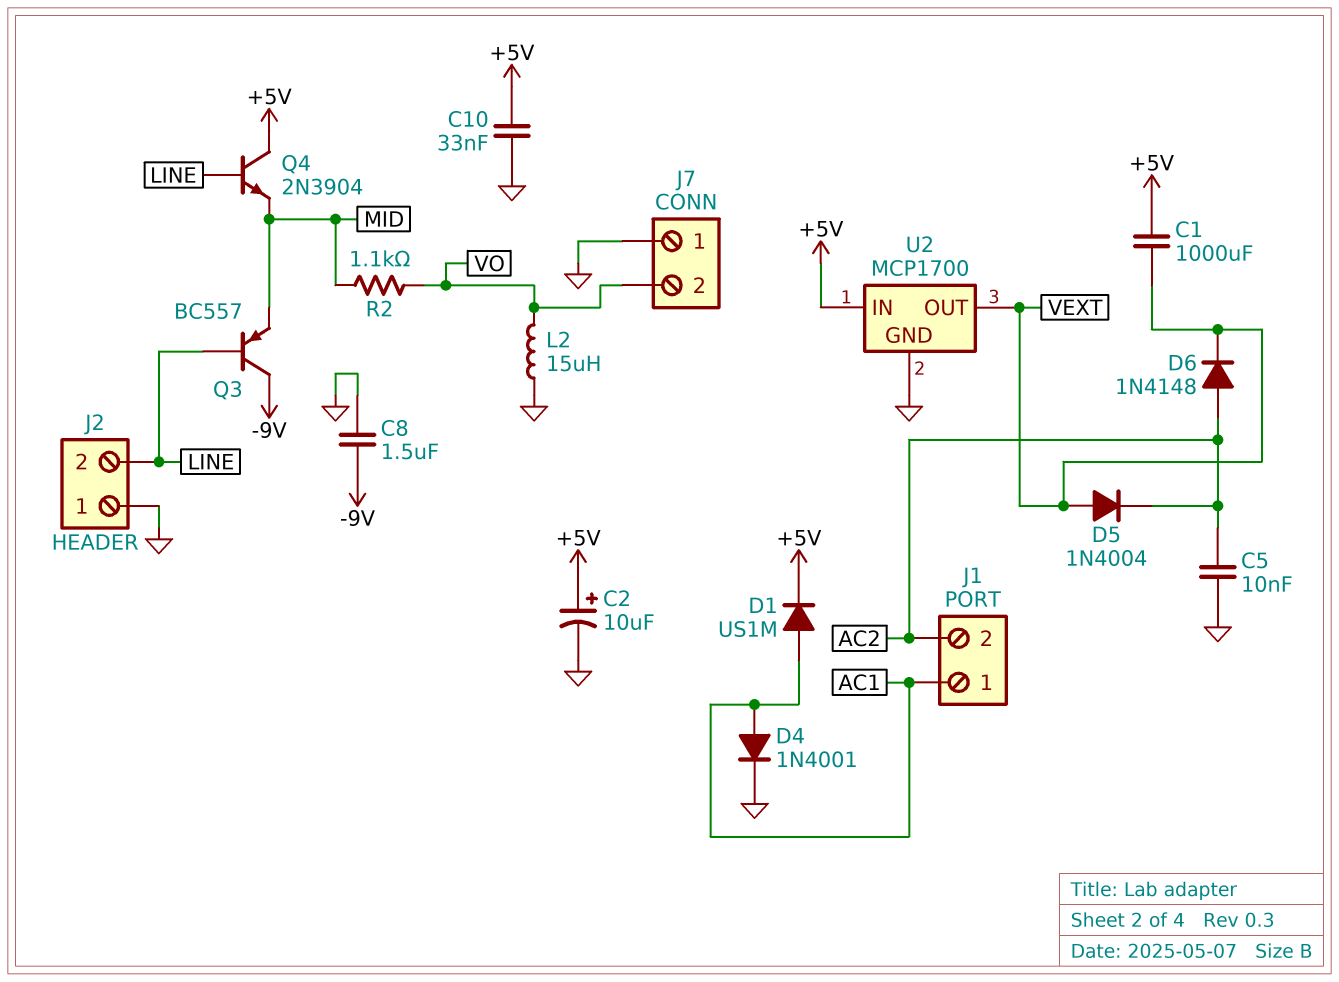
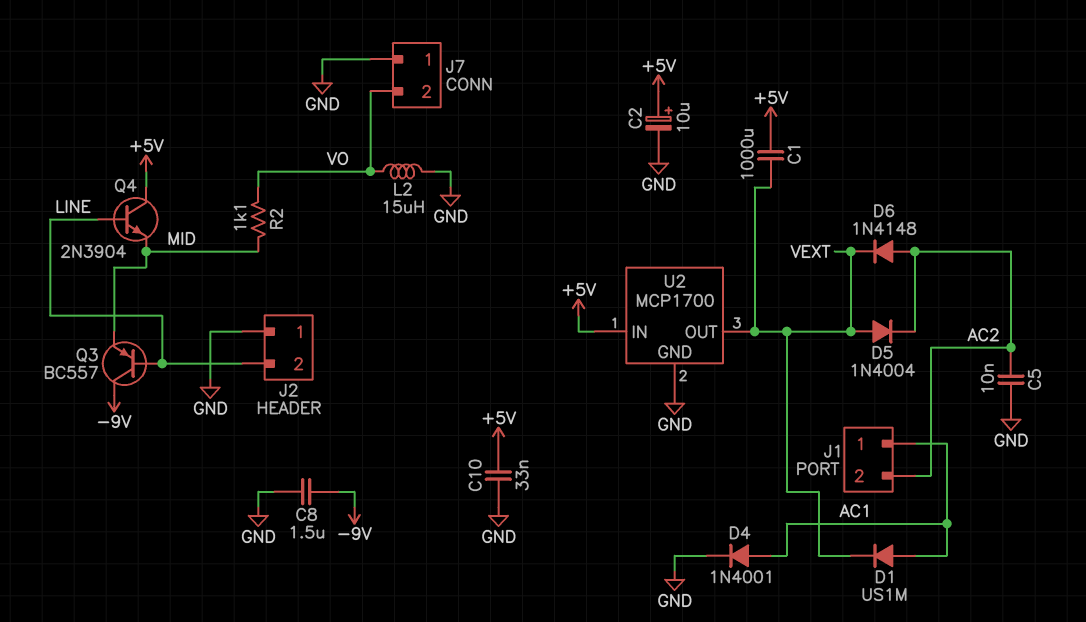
D1: diode US1M (A AC1, K +5V) -> diode US1M (A AC1, K VEXT)

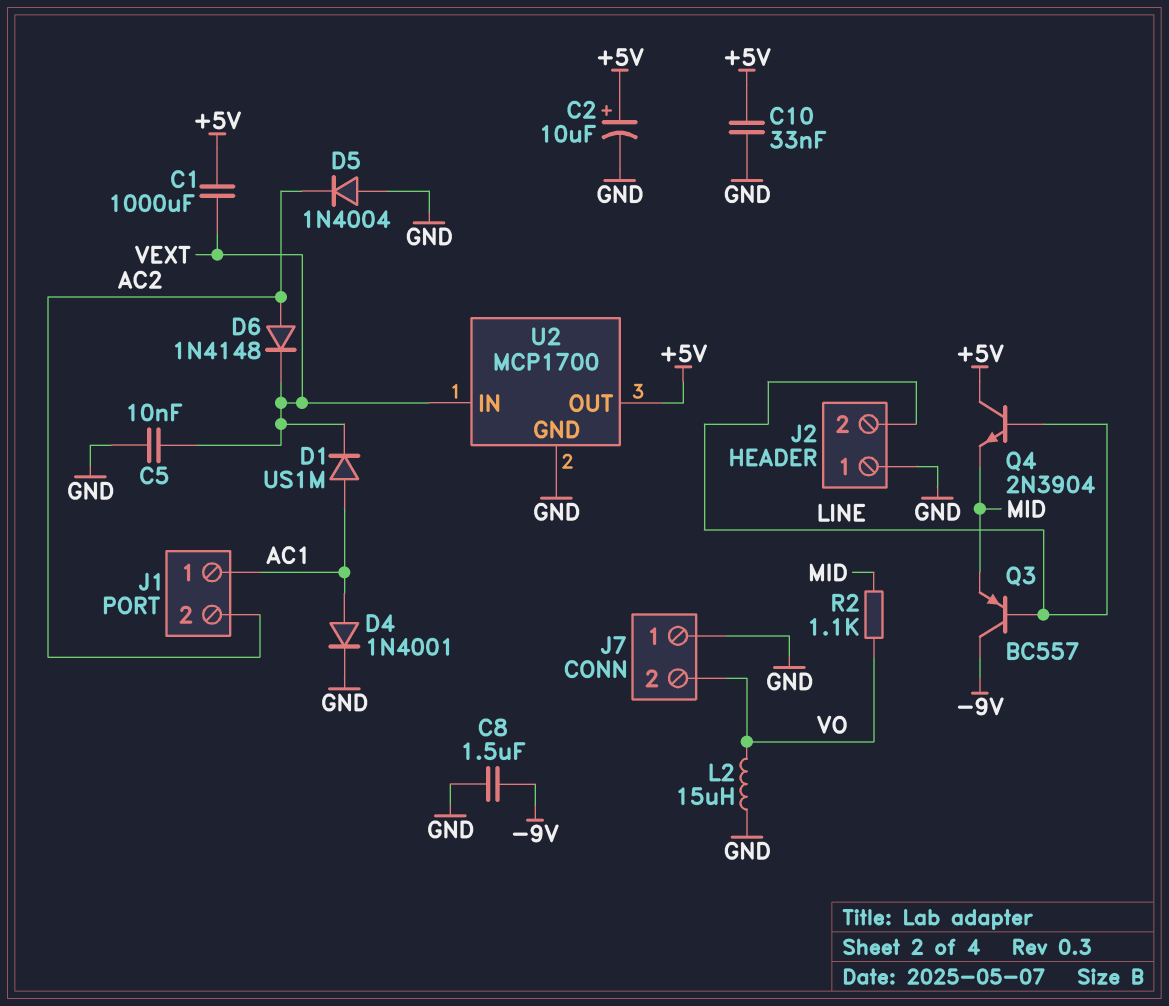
C5: 10nF (AC2, GND) -> 10nF (GND, VEXT)
D5: diode 1N4004 (A VEXT, K AC2) -> diode 1N4004 (A GND, K AC2)
U2 pin IN: +5V -> VEXT
U2 pin OUT: VEXT -> +5V

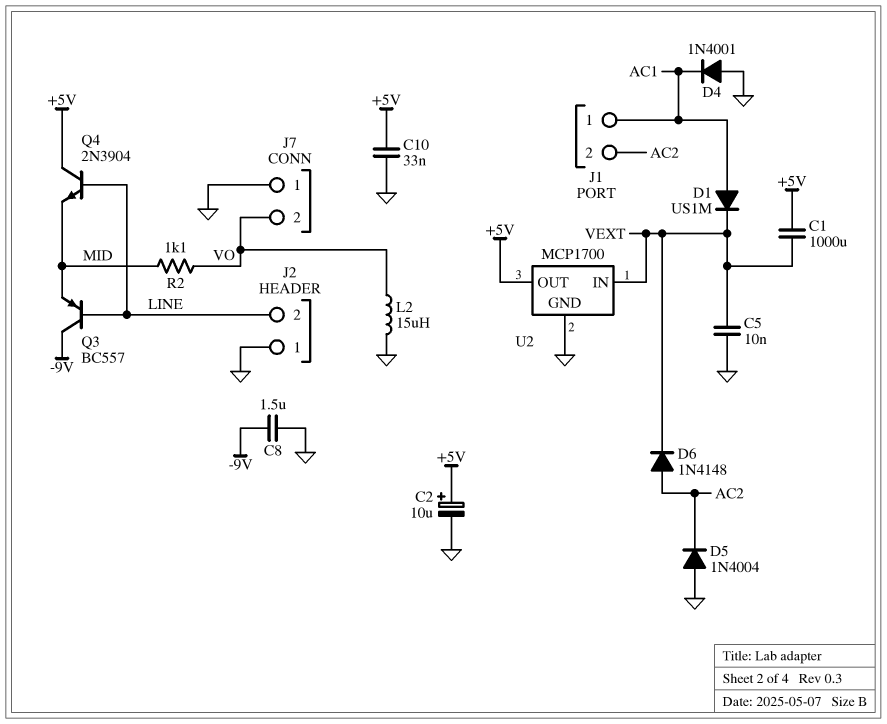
D4: diode 1N4001 (A AC1, K GND) -> diode 1N4001 (A GND, K AC1)

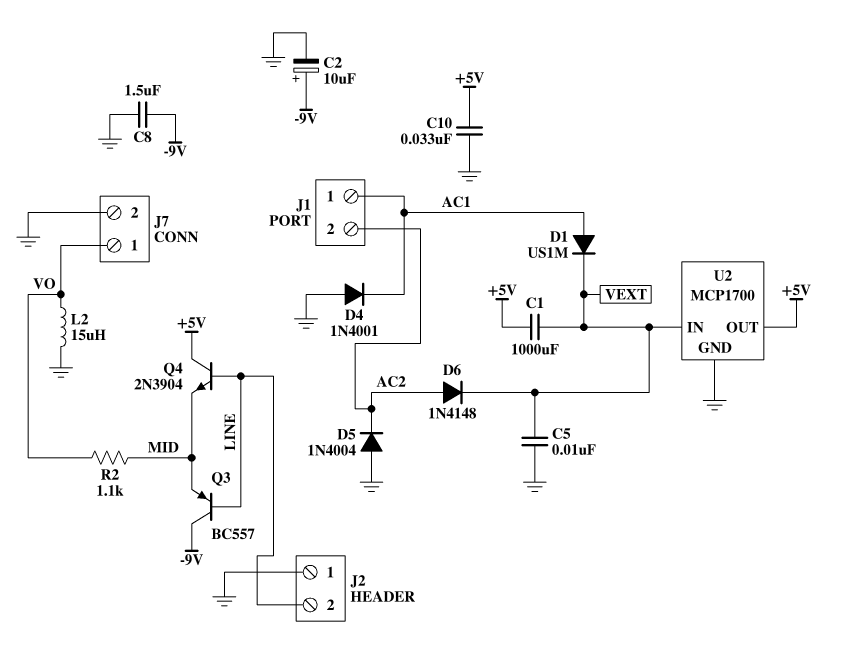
C2: 10uF (plus +5V, minus GND) -> 10uF (plus -9V, minus GND)
J7 pin 1: GND -> VO
J7 pin 2: VO -> GND

